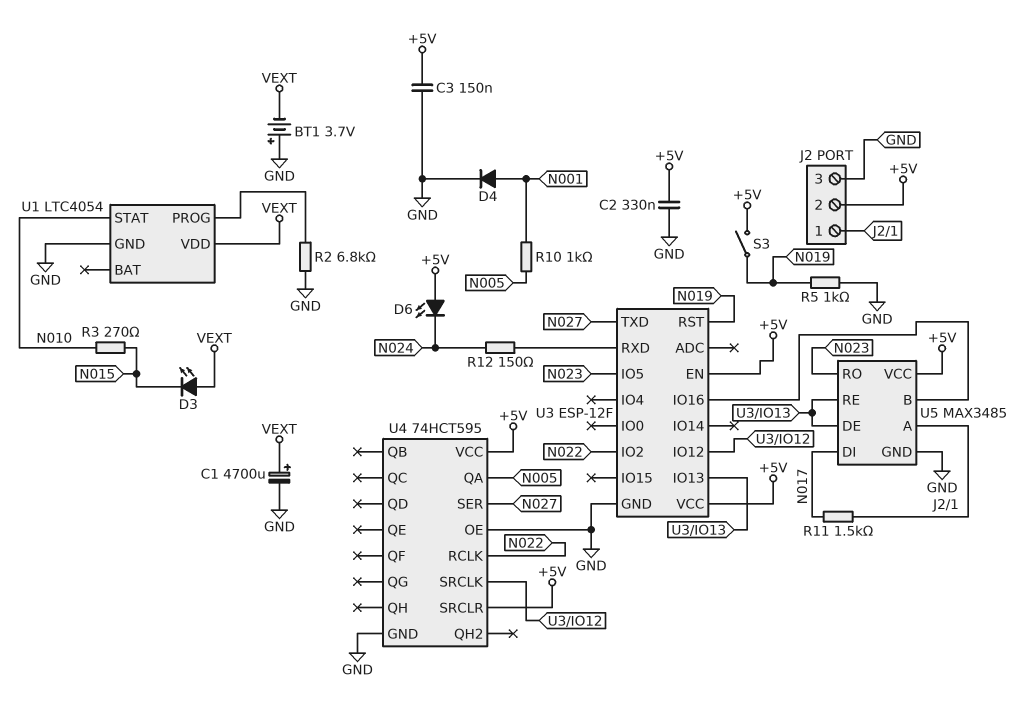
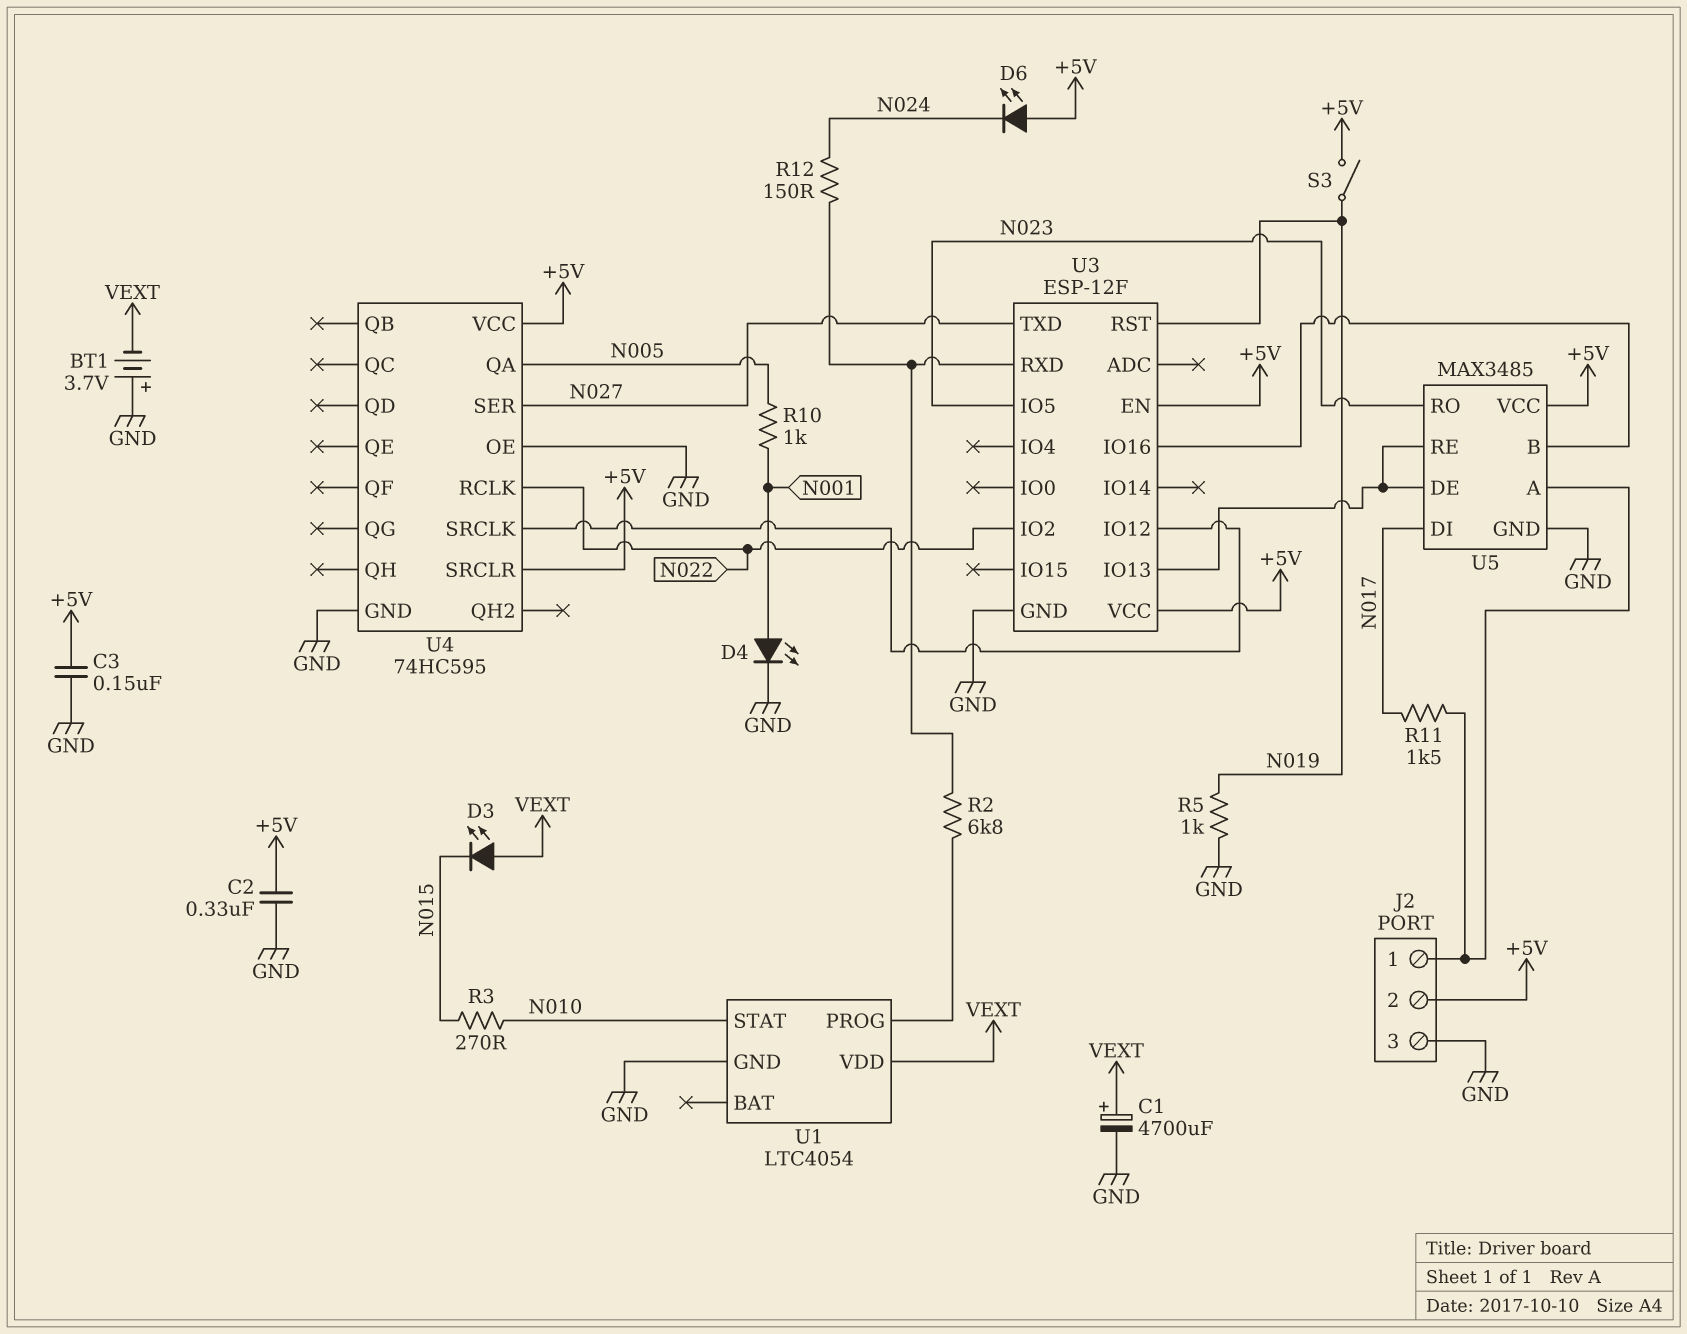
D4: diode (A N001, K GND) -> LED (A N001, K GND)
R2: 6.8k (GND, U1/PROG) -> 6.8k (U1/PROG, U3/RXD)
U4: 74HCT595 -> 74HC595

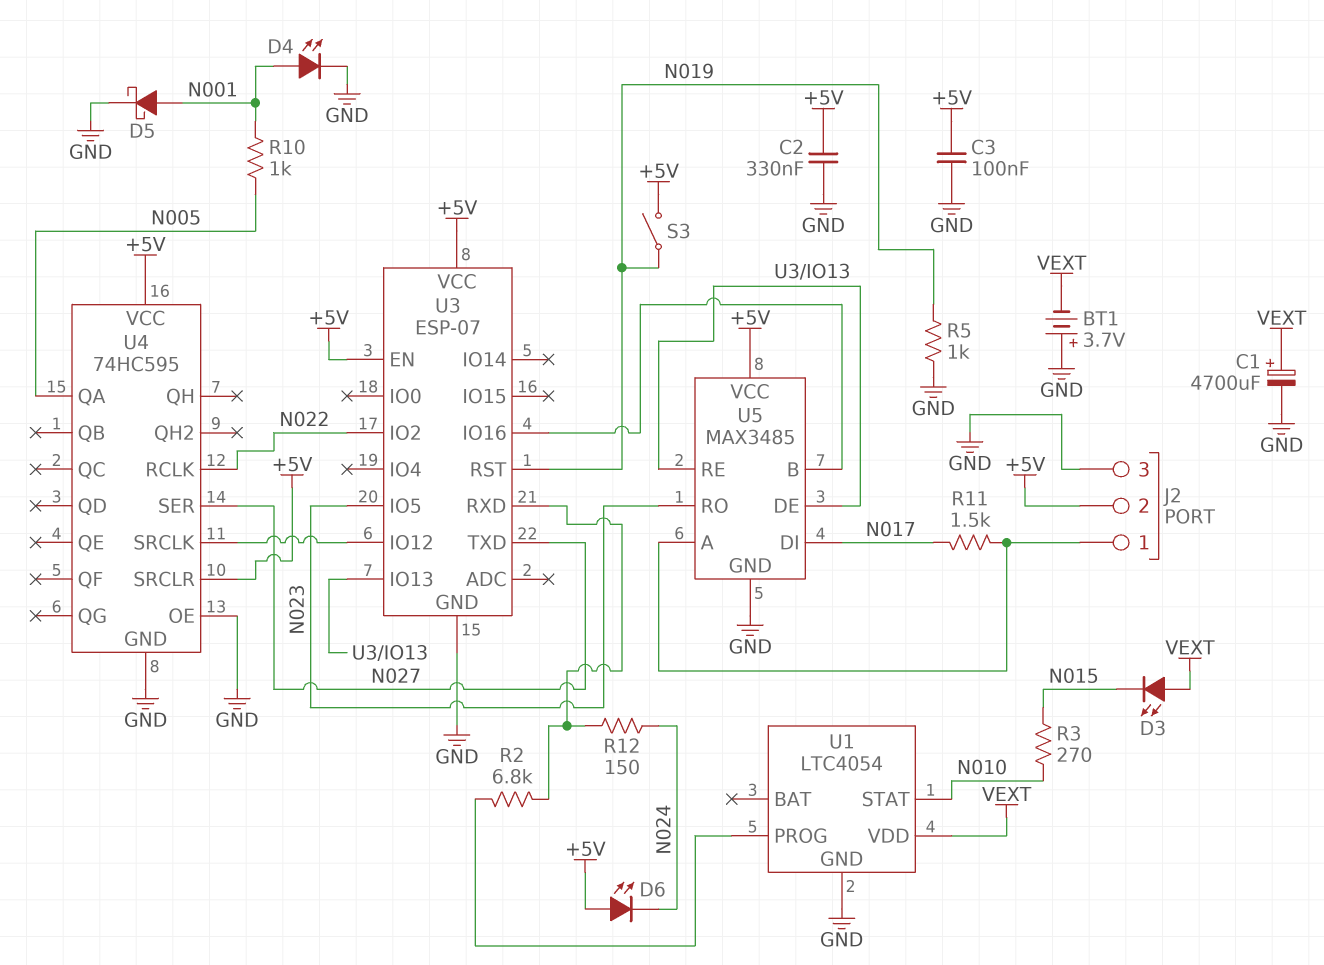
C3: 150nF (+5V, GND) -> 100nF (+5V, GND)
D5: none -> schottky (A N001, K GND)
U3: ESP-12F -> ESP-07

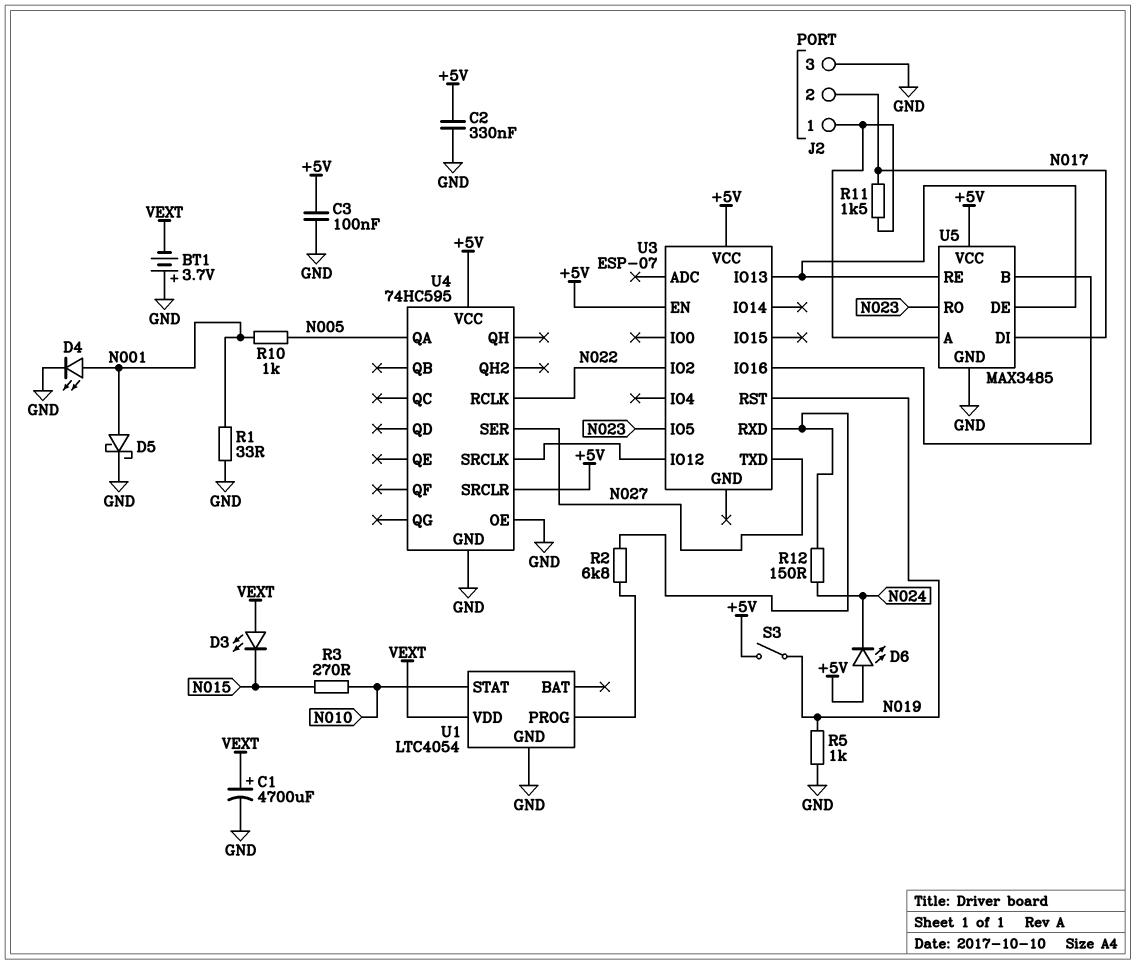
J2 pin 2: +5V -> N017
R1: none -> 33 (GND, N001)
U3 pin GND: GND -> none

